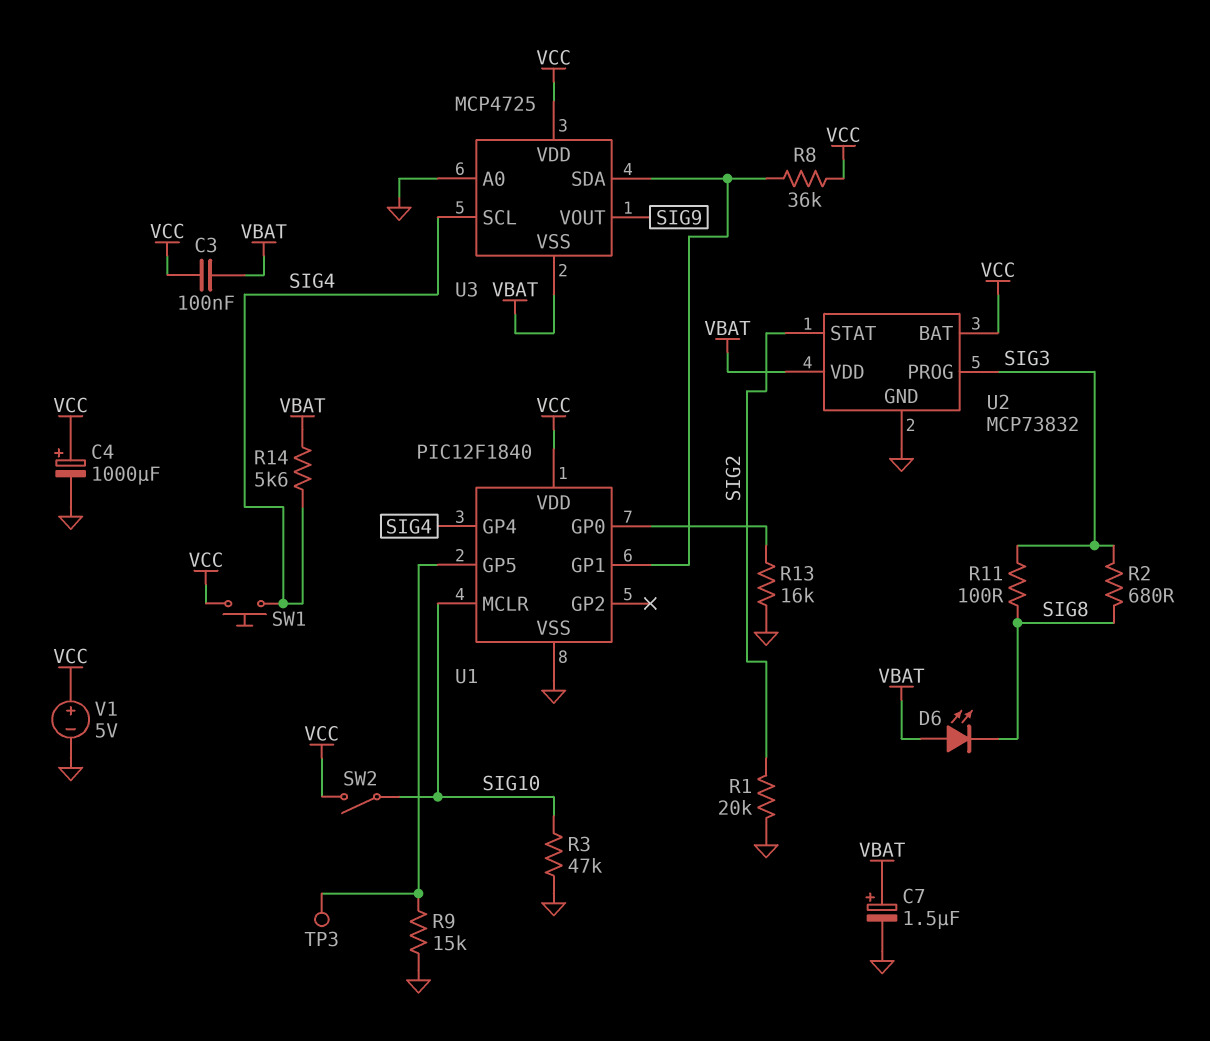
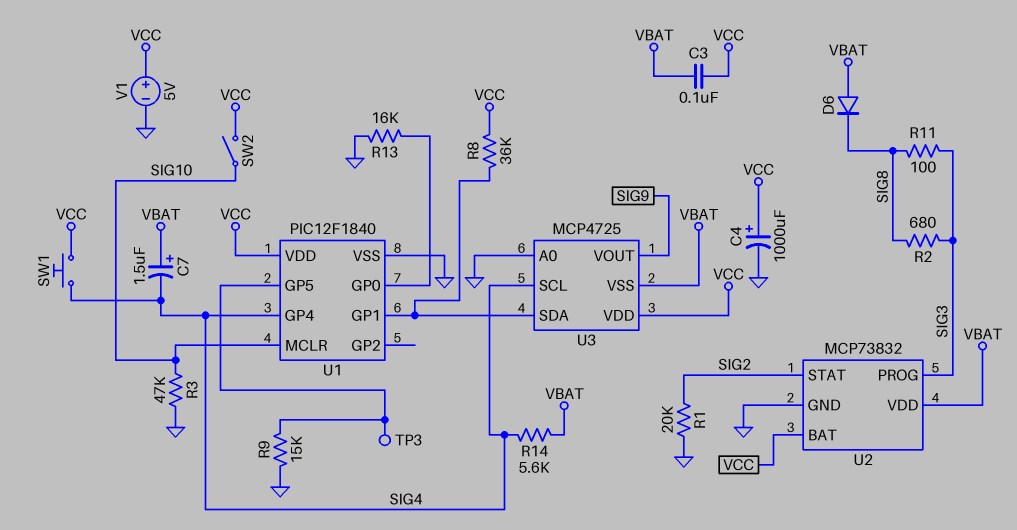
C7: 1.5uF (plus VBAT, minus GND) -> 1.5uF (plus VBAT, minus SIG4)
D6: LED (A VBAT, K SIG8) -> diode (A VBAT, K SIG8)

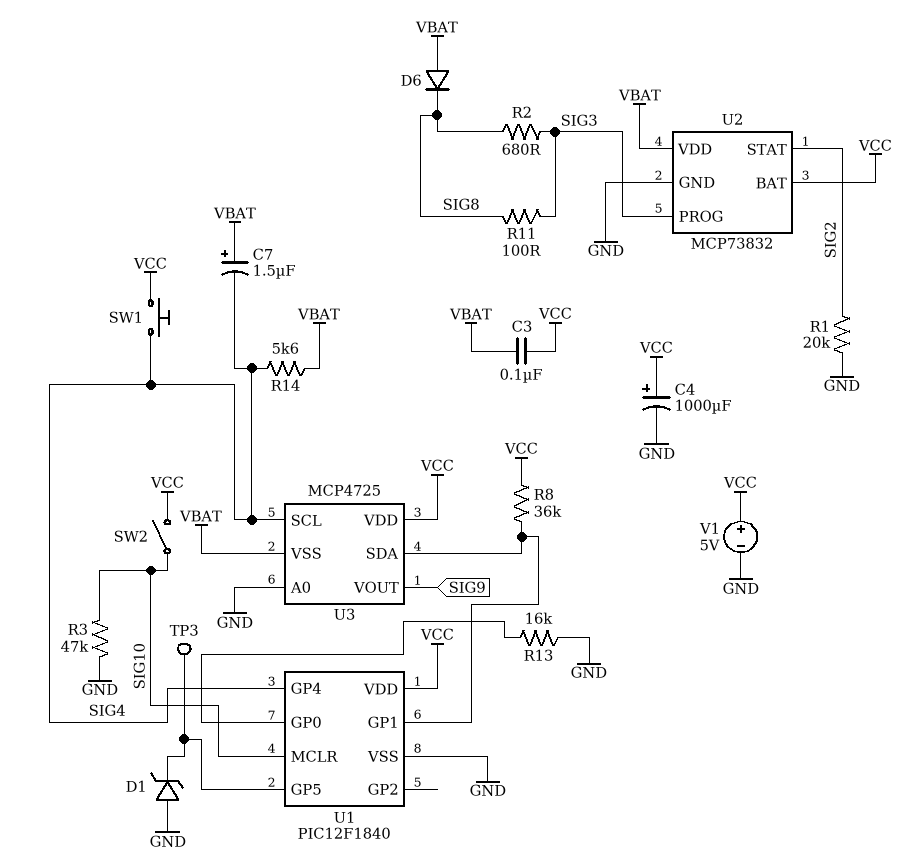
D1: none -> zener (A GND, K U1/GP5)
R9: 15k (GND, U1/GP5) -> none

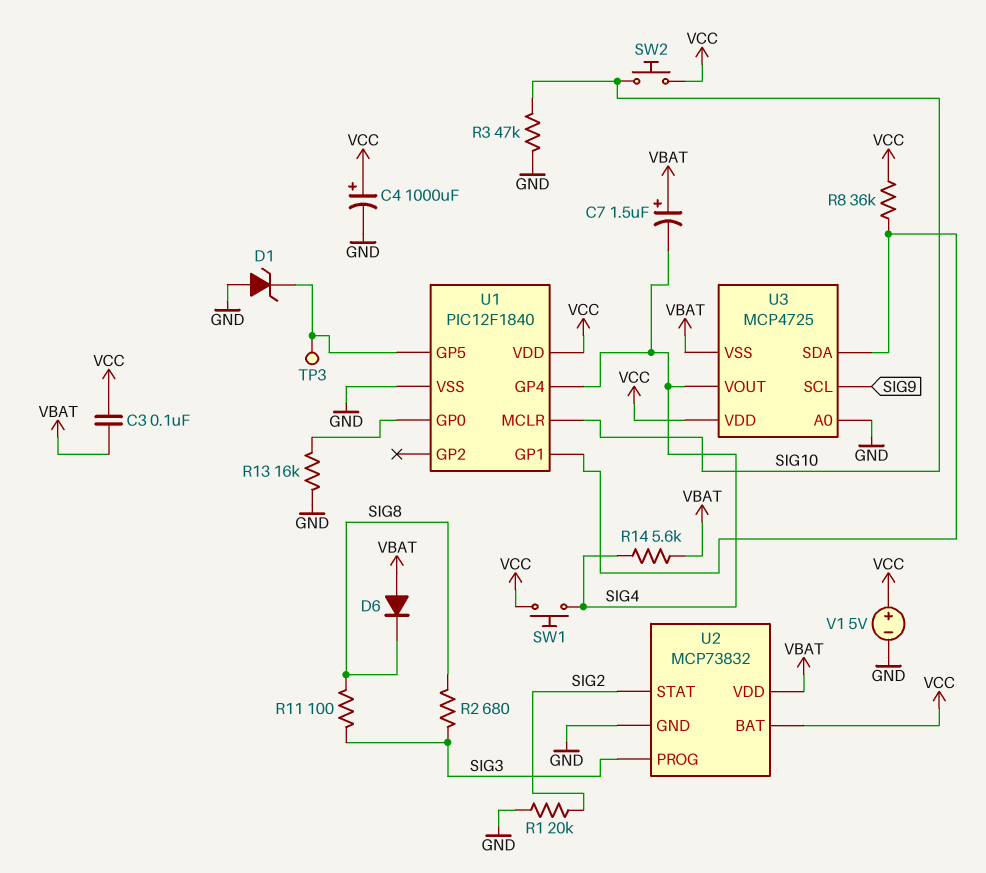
SW2: switch (SIG10, VCC) -> button (SIG10, VCC)
U3 pin SCL: SIG4 -> SIG9
U3 pin VOUT: SIG9 -> SIG4

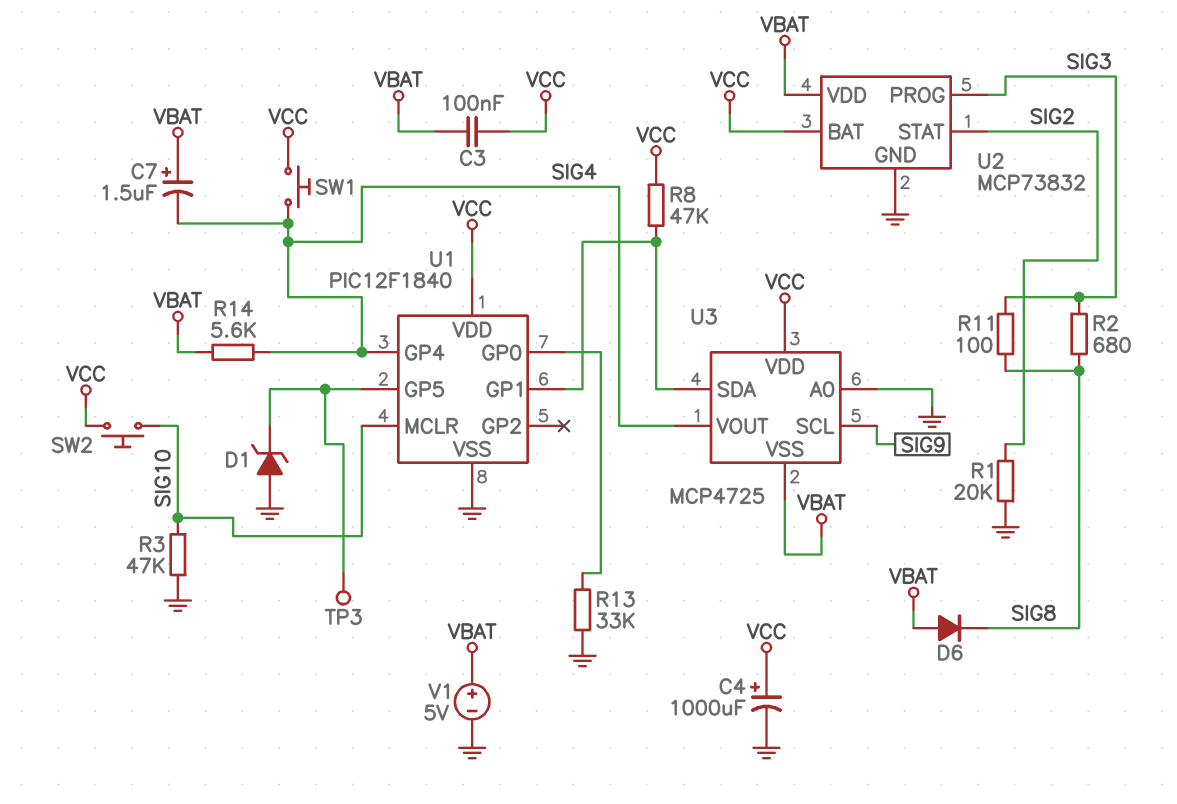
R8: 36k (U1/GP1, VCC) -> 47k (U1/GP1, VCC)
R13: 16k (GND, U1/GP0) -> 33k (GND, U1/GP0)
V1: 5V (plus VCC, minus GND) -> 5V (plus VBAT, minus GND)

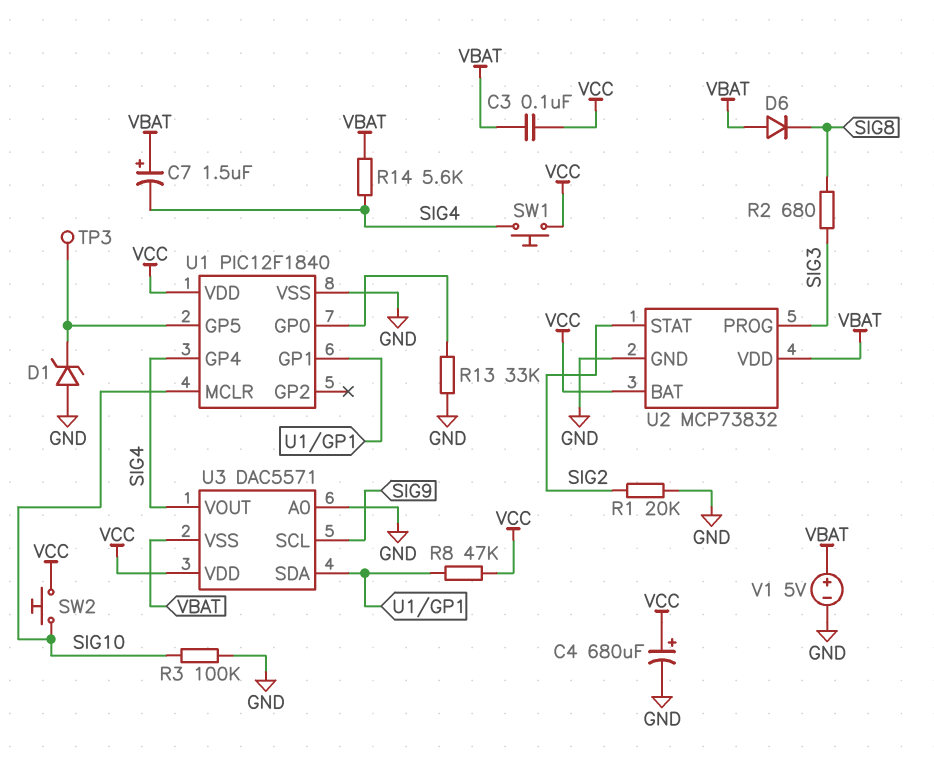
C4: 1000uF (plus VCC, minus GND) -> 680uF (plus VCC, minus GND)
R3: 47k (GND, SIG10) -> 100k (GND, SIG10)
R11: 100 (SIG3, SIG8) -> none
U3: MCP4725 -> DAC5571

